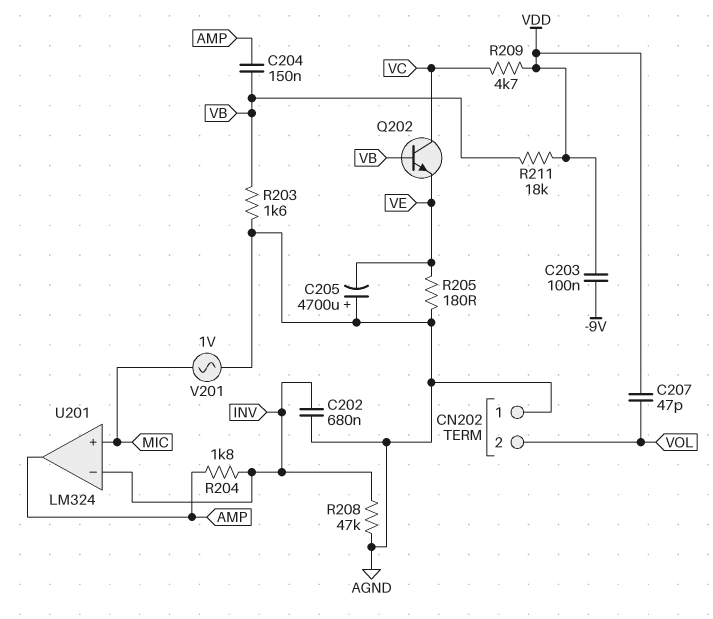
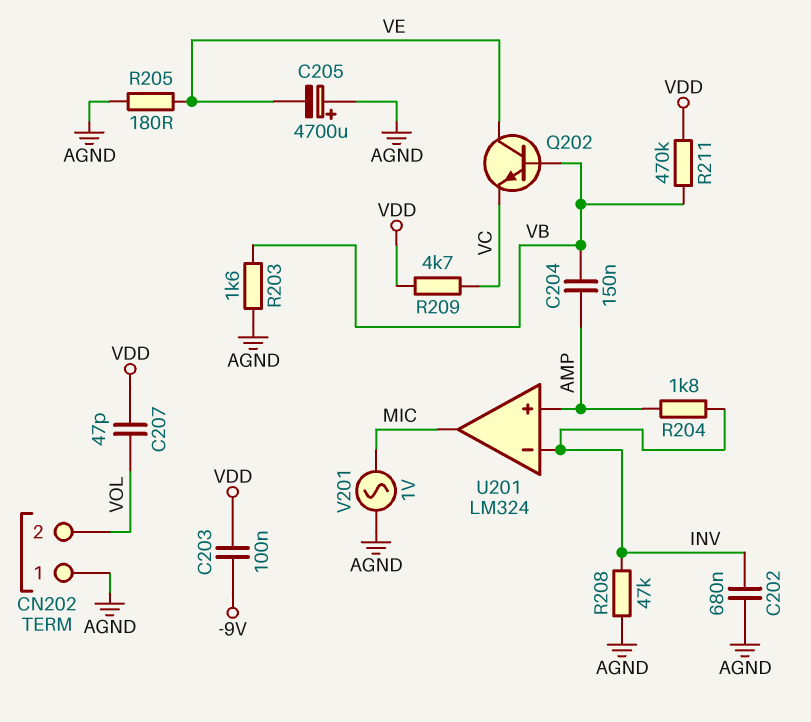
Q202: NPN (B VB, C VC, E VE) -> NPN (B VB, C VE, E VC)
R211: 18k (VB, VDD) -> 470k (VB, VDD)
U201 pin in+: MIC -> AMP
U201 pin out: AMP -> MIC

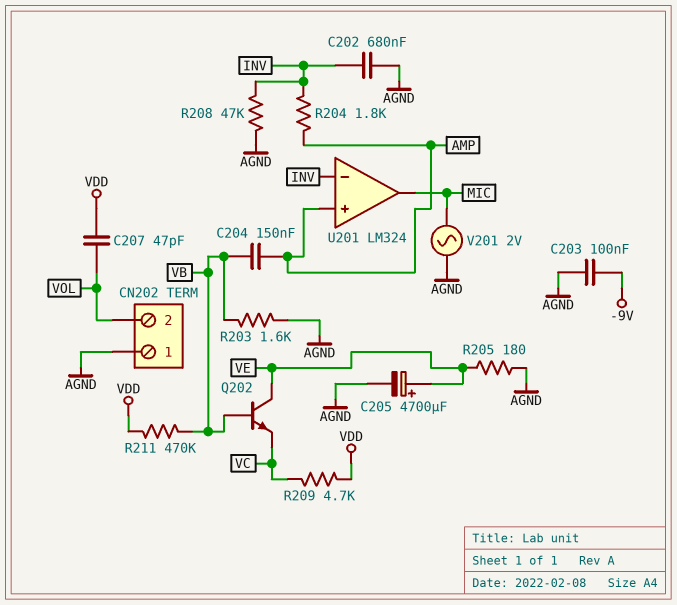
C203: 100nF (-9V, VDD) -> 100nF (-9V, AGND)
C205: 4700uF (plus AGND, minus VE) -> 4700uF (plus VE, minus AGND)
V201: AC 1V (AGND, MIC) -> AC 2V (AGND, MIC)

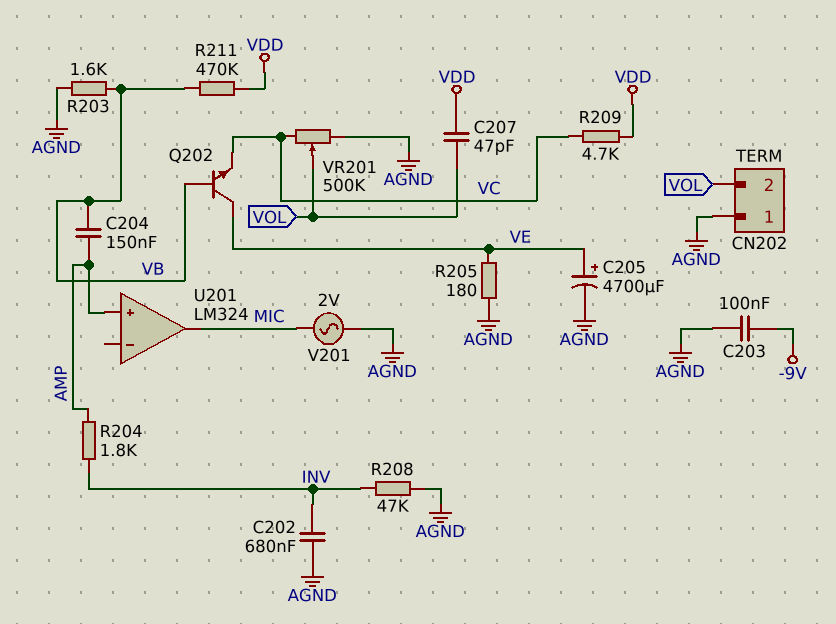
U201 pin in-: INV -> none
VR201: none -> 500k (AGND, VC, wiper VOL)

